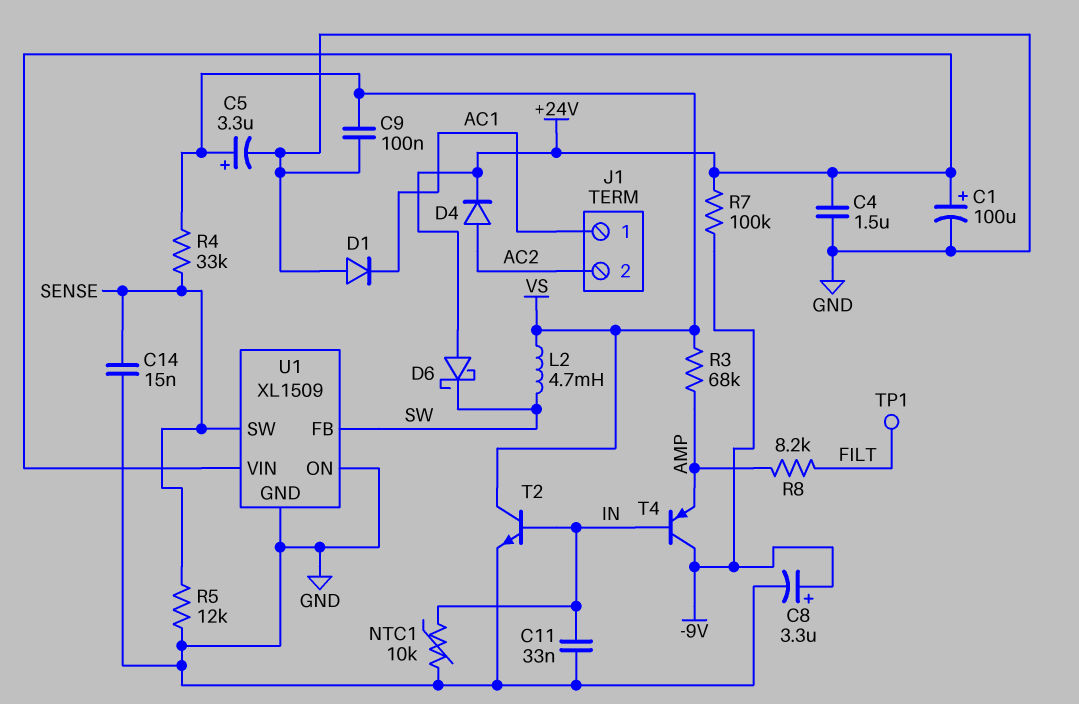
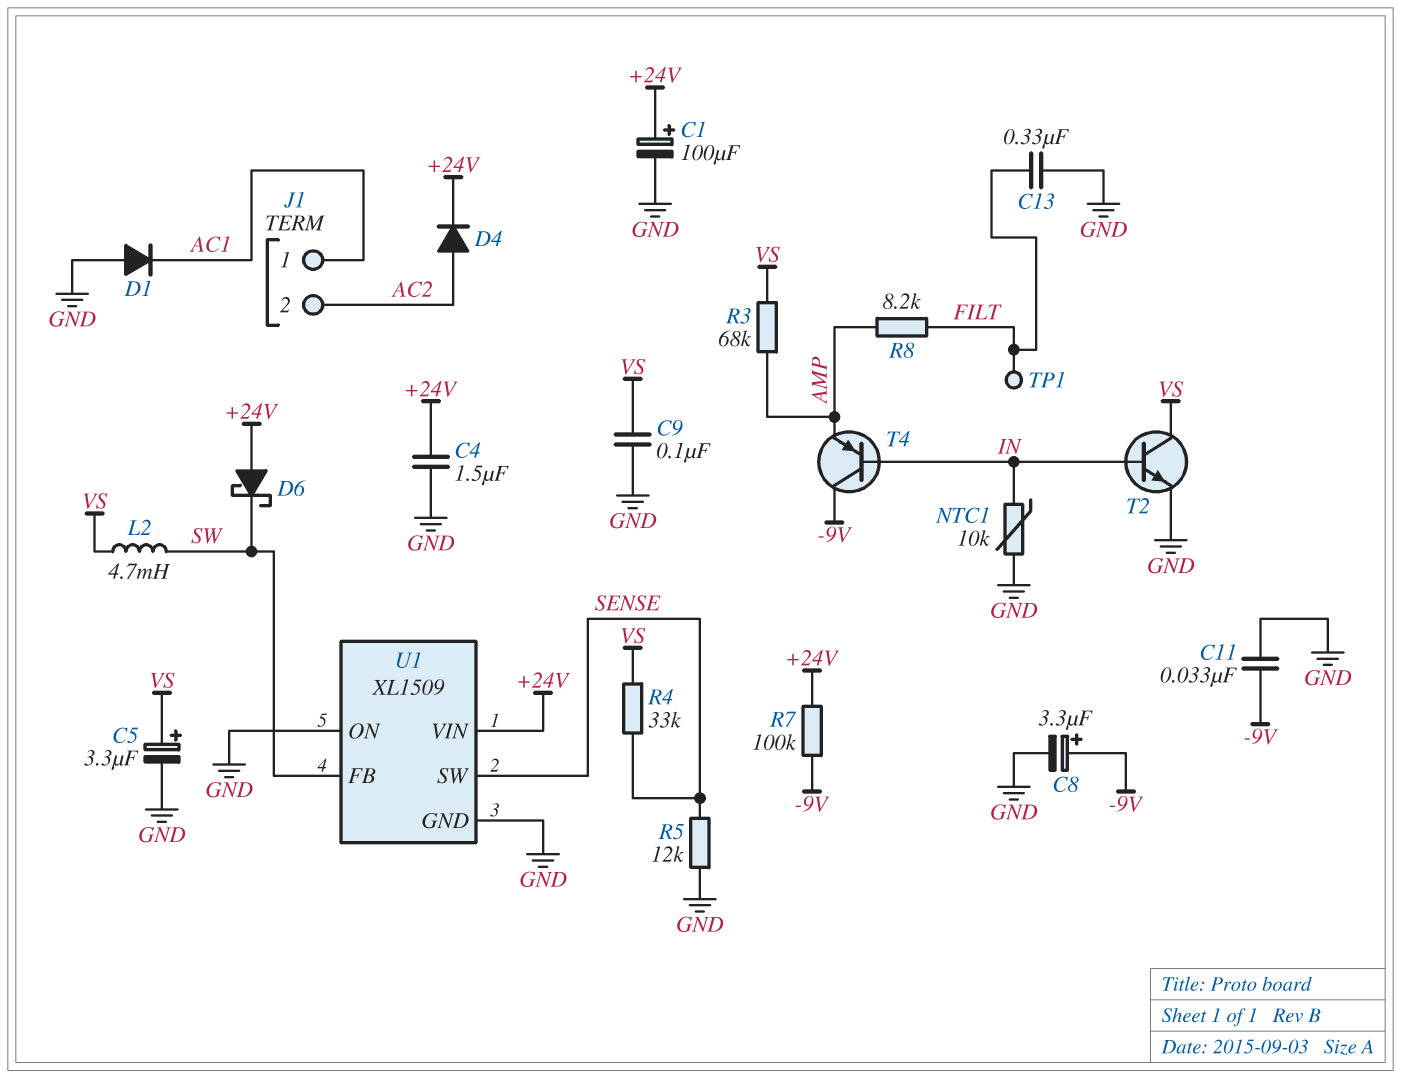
C11: 33nF (GND, IN) -> 33nF (-9V, GND)
C13: none -> 330nF (FILT, GND)
C14: 15nF (GND, SENSE) -> none

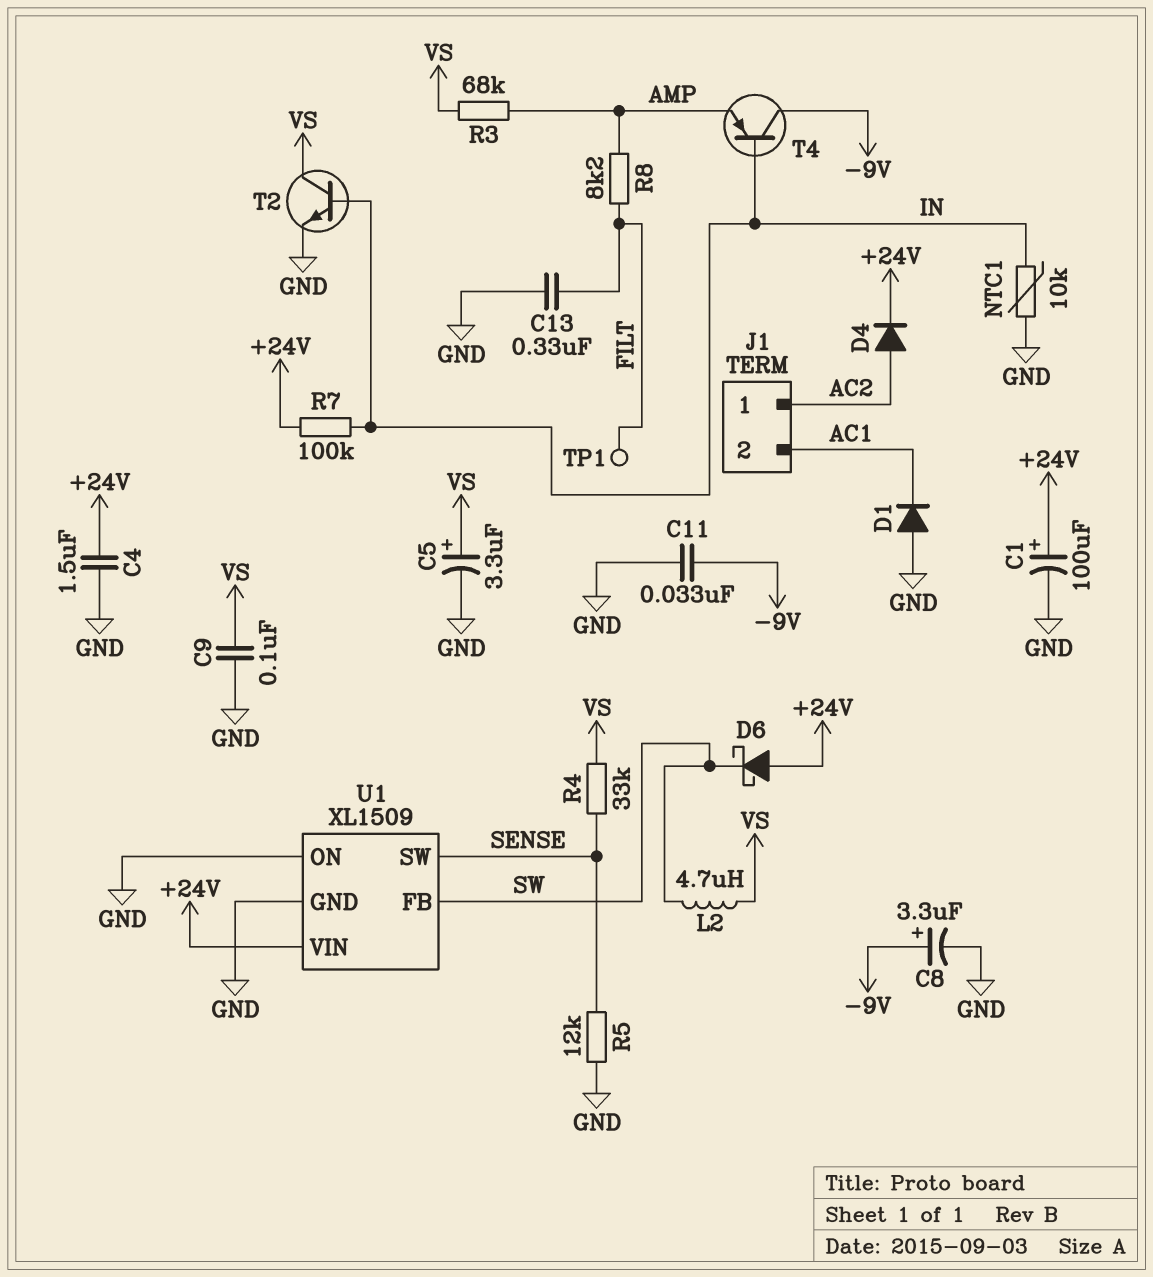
J1 pin 1: AC1 -> AC2
J1 pin 2: AC2 -> AC1
L2: 4.7mH (SW, VS) -> 4.7uH (SW, VS)
R7: 100k (+24V, -9V) -> 100k (+24V, IN)

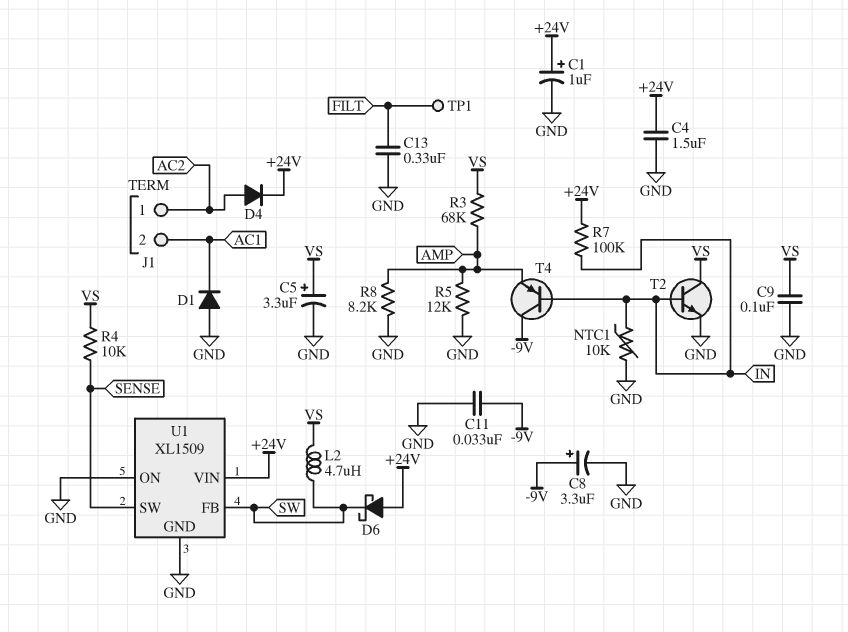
C1: 100uF (plus +24V, minus GND) -> 1uF (plus +24V, minus GND)
R4: 33k (SENSE, VS) -> 10k (SENSE, VS)
R5: 12k (GND, SENSE) -> 12k (AMP, GND)
R8: 8.2k (AMP, FILT) -> 8.2k (AMP, GND)

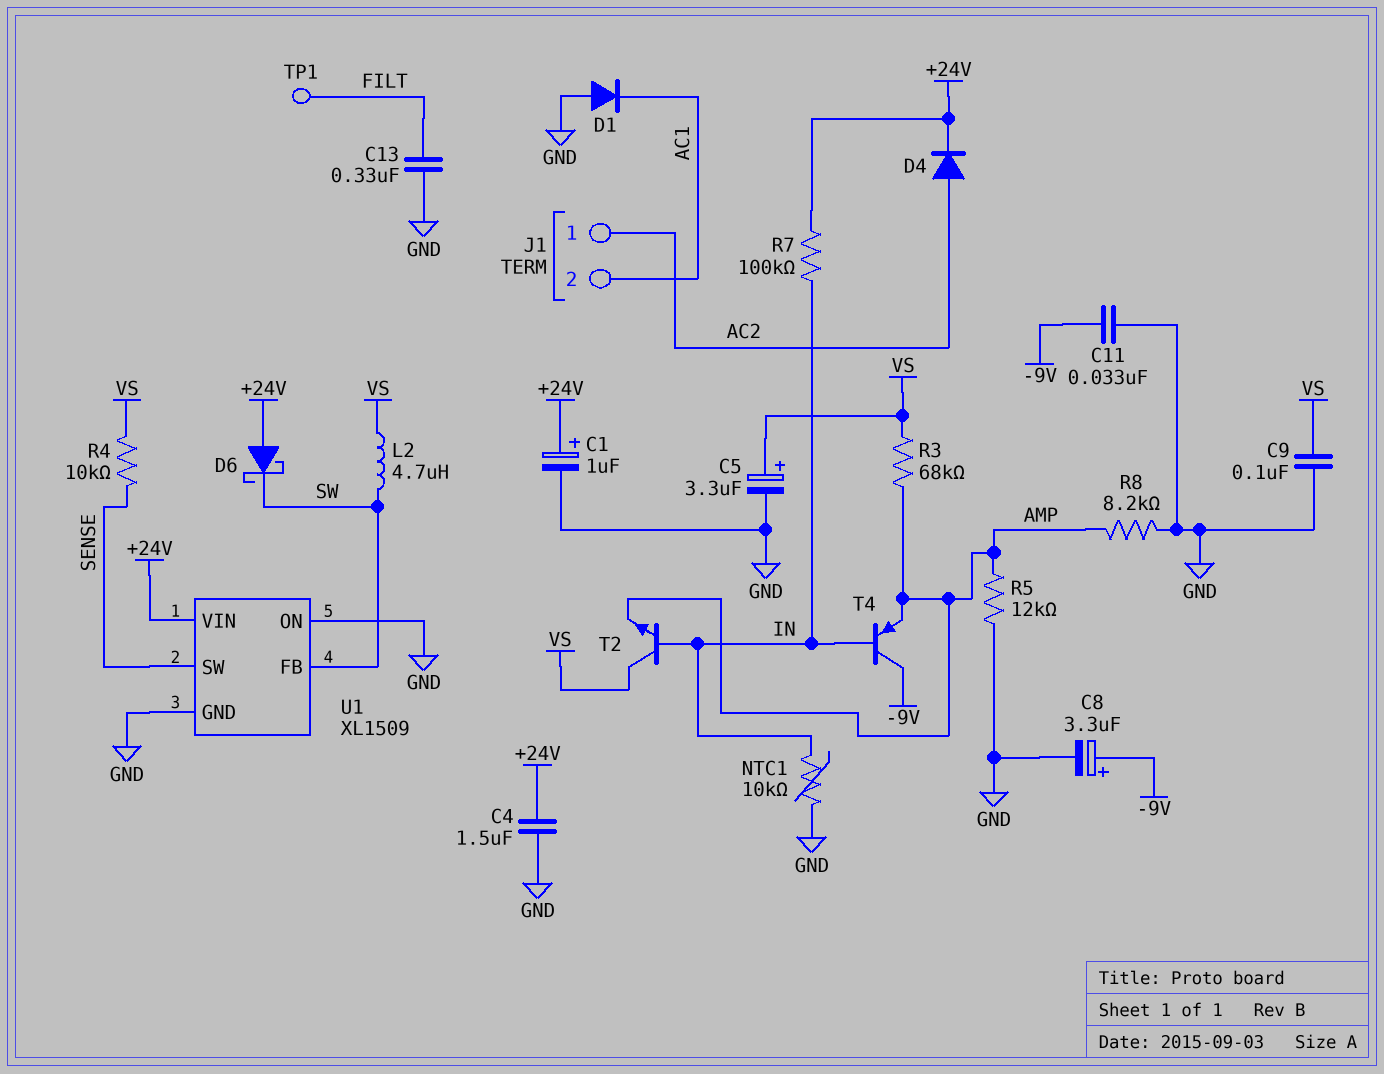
T2: NPN (B IN, C VS, E GND) -> NPN (B IN, C VS, E AMP)

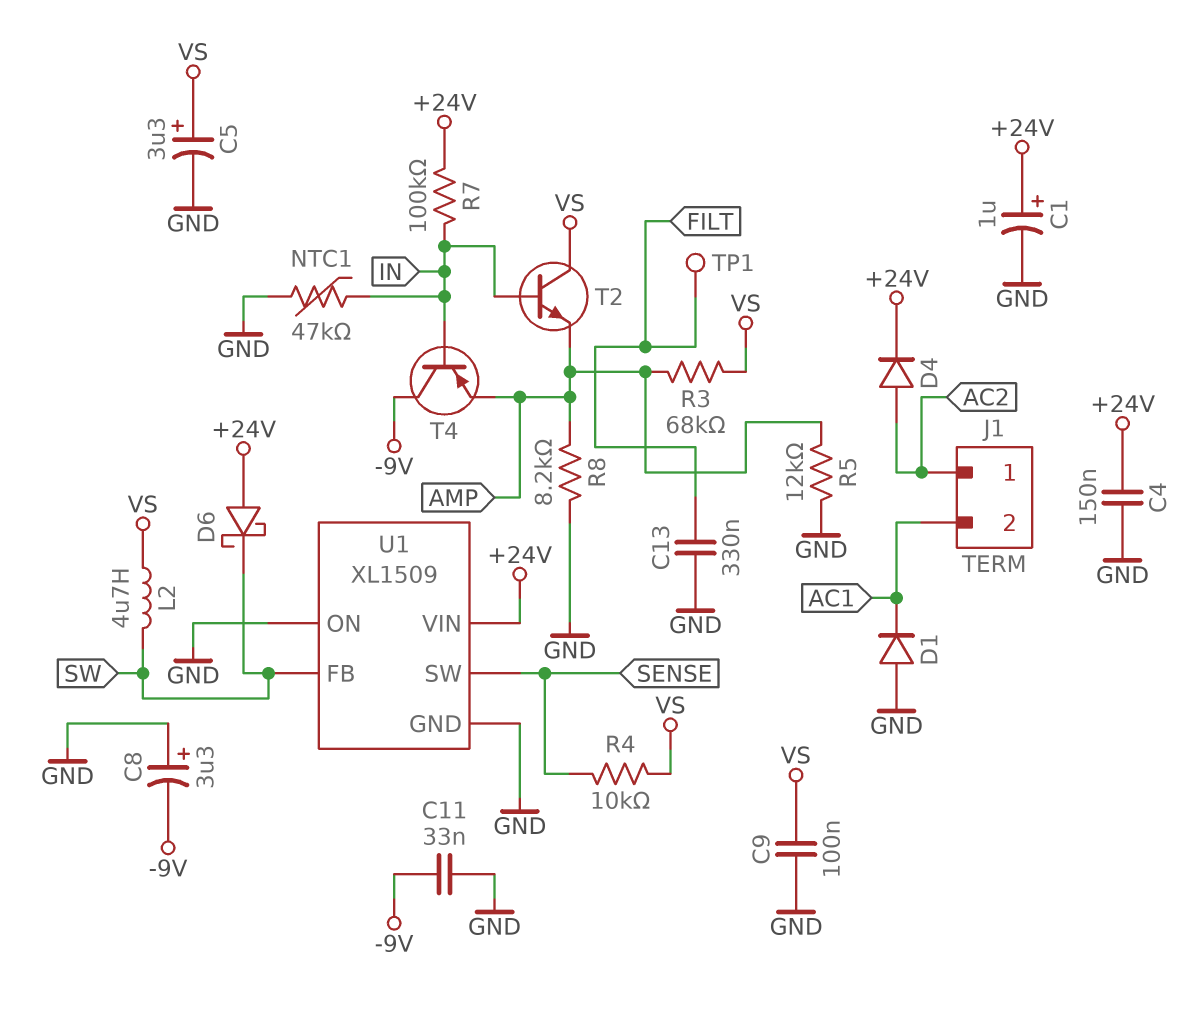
C4: 1.5uF (+24V, GND) -> 150nF (+24V, GND)
C8: 3.3uF (plus -9V, minus GND) -> 3.3uF (plus GND, minus -9V)
NTC1: 10k (GND, IN) -> 47k (GND, IN)

